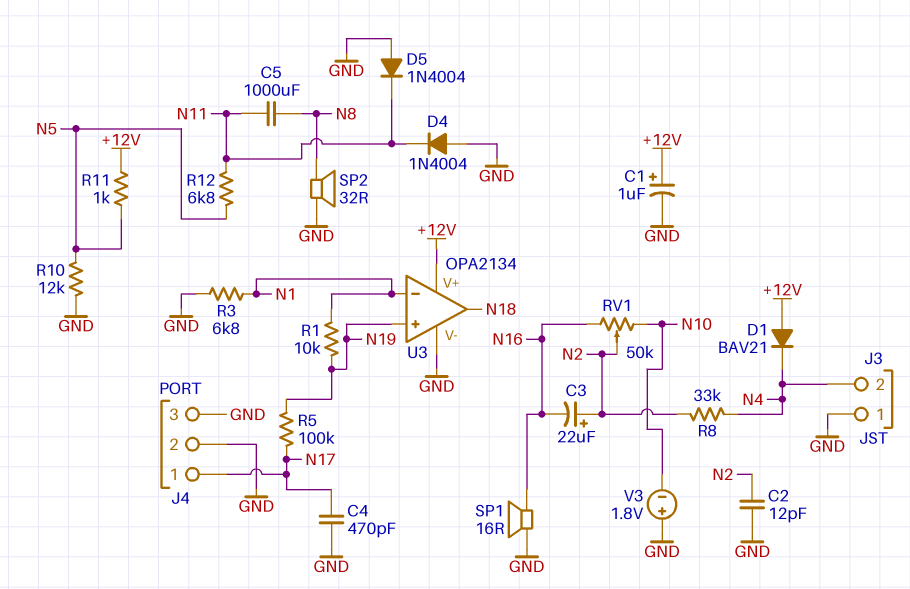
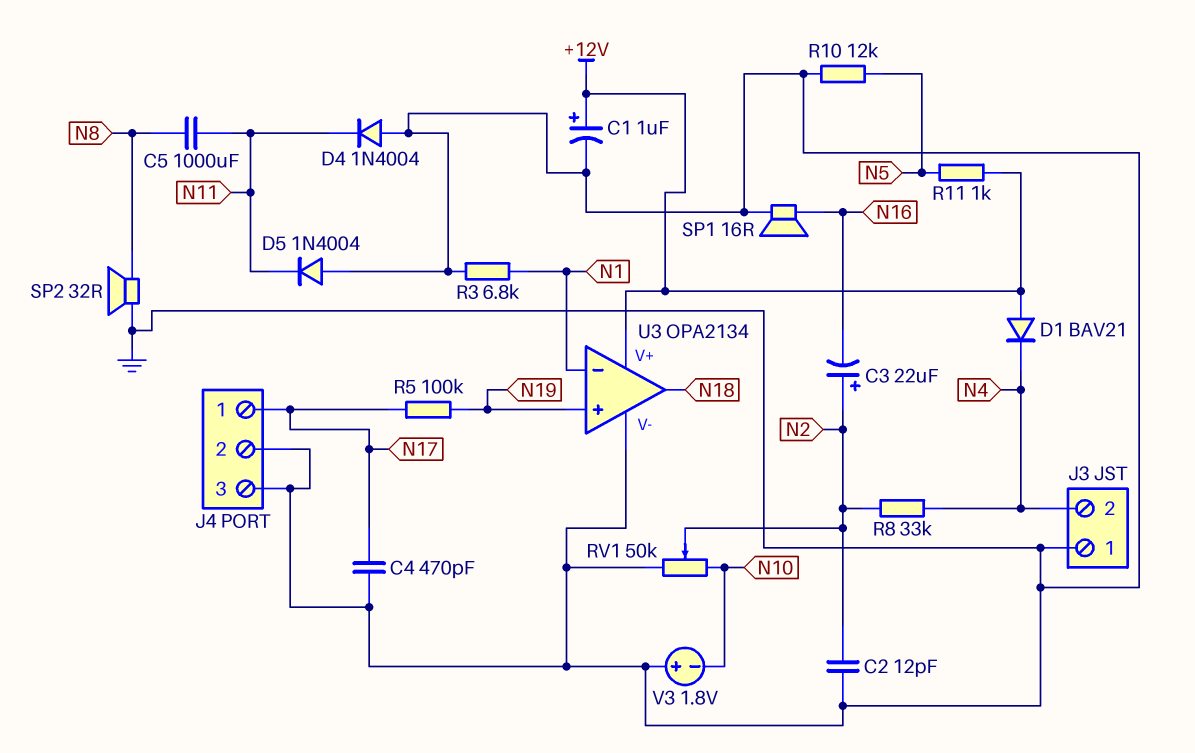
R1: 10k (N1, N19) -> none
R12: 6.8k (N5, N11) -> none
RV1: 50k (N10, N16, wiper N2) -> 50k (GND, N10, wiper N2)

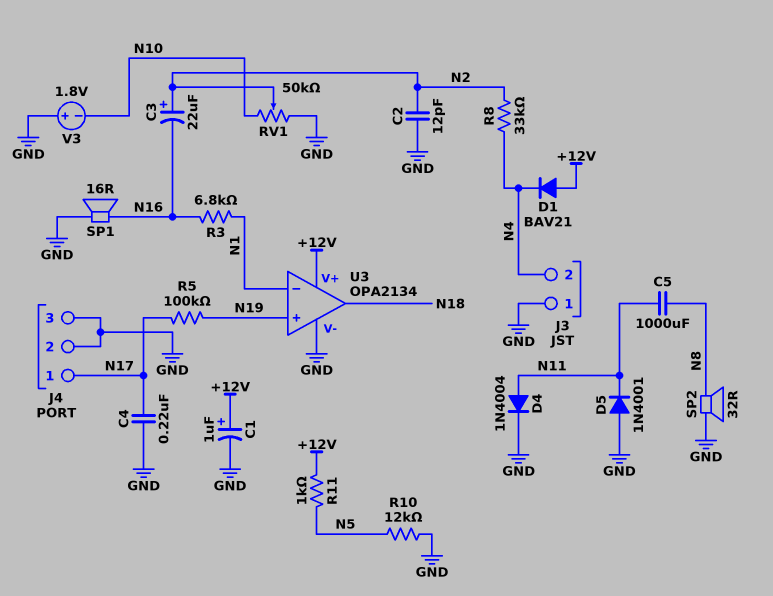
C4: 470pF (GND, N17) -> 220nF (GND, N17)
D4: diode 1N4004 (A GND, K N11) -> diode 1N4004 (A N11, K GND)
D5: diode 1N4004 (A GND, K N11) -> diode 1N4001 (A GND, K N11)
R3: 6.8k (GND, N1) -> 6.8k (N1, N16)

